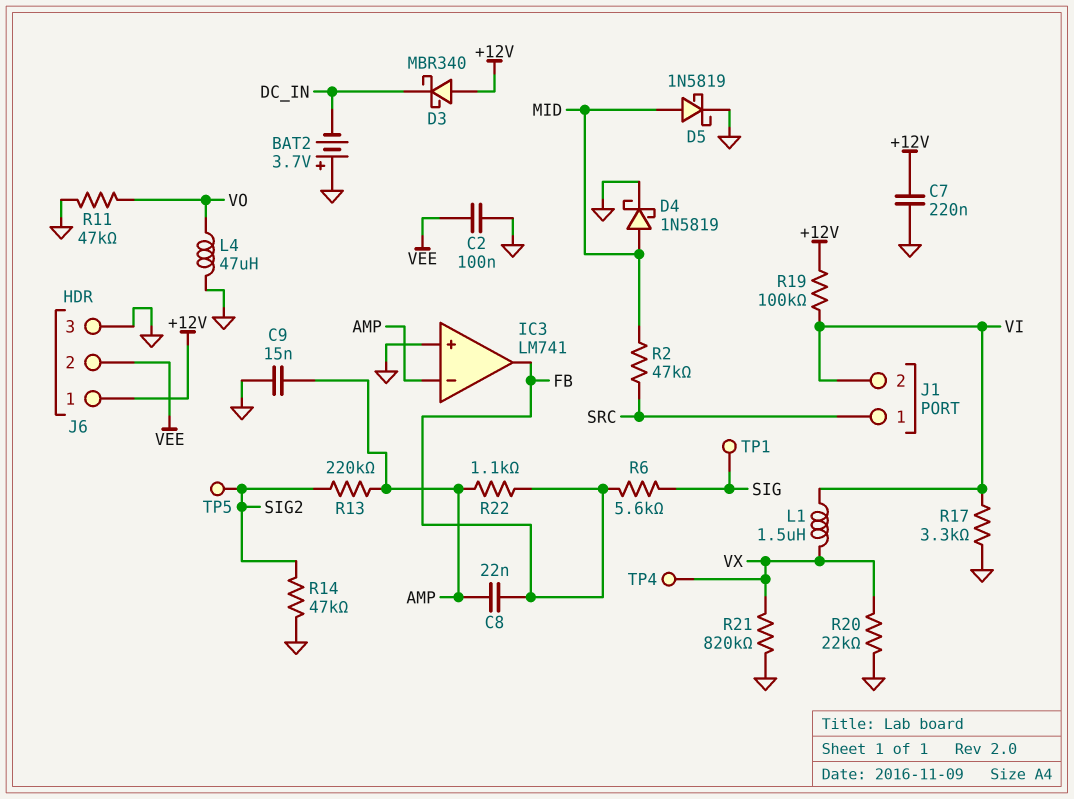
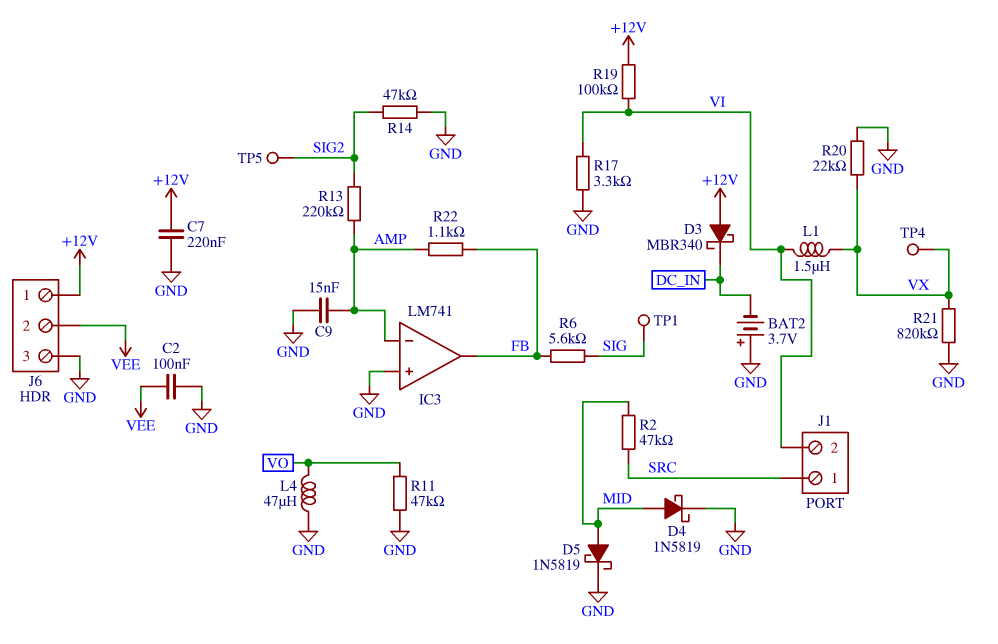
C8: 22nF (AMP, FB) -> none

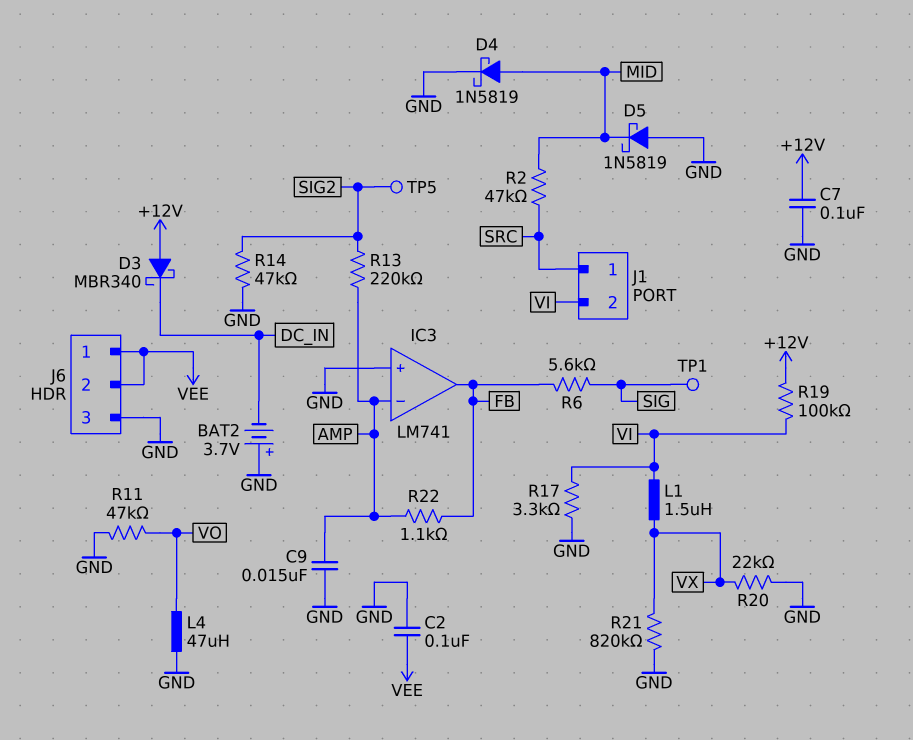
C7: 220nF (+12V, GND) -> 100nF (+12V, GND)
D5: schottky 1N5819 (A MID, K GND) -> schottky 1N5819 (A GND, K MID)
J6 pin 1: +12V -> VEE
TP4: test point (VX) -> none

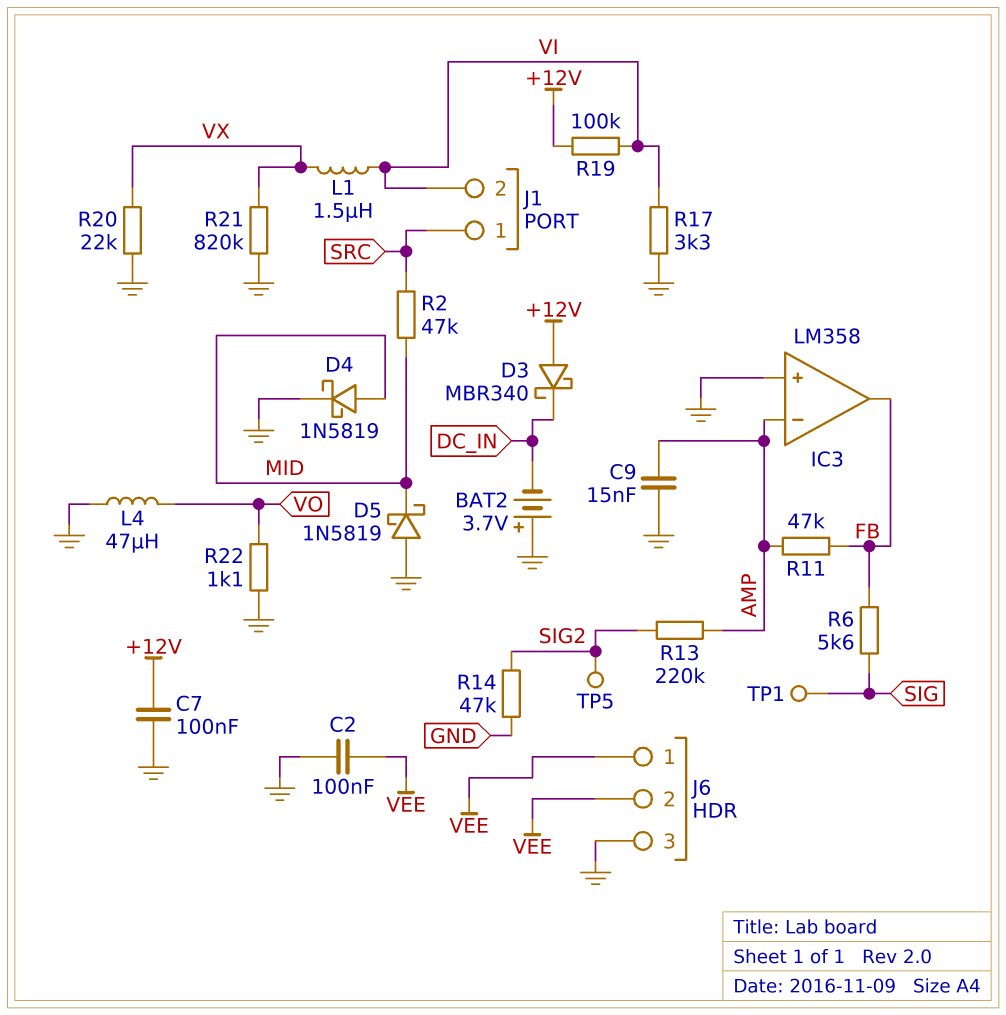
IC3: LM741 -> LM358
R11: 47k (GND, VO) -> 47k (AMP, FB)
R22: 1.1k (AMP, FB) -> 1.1k (GND, VO)

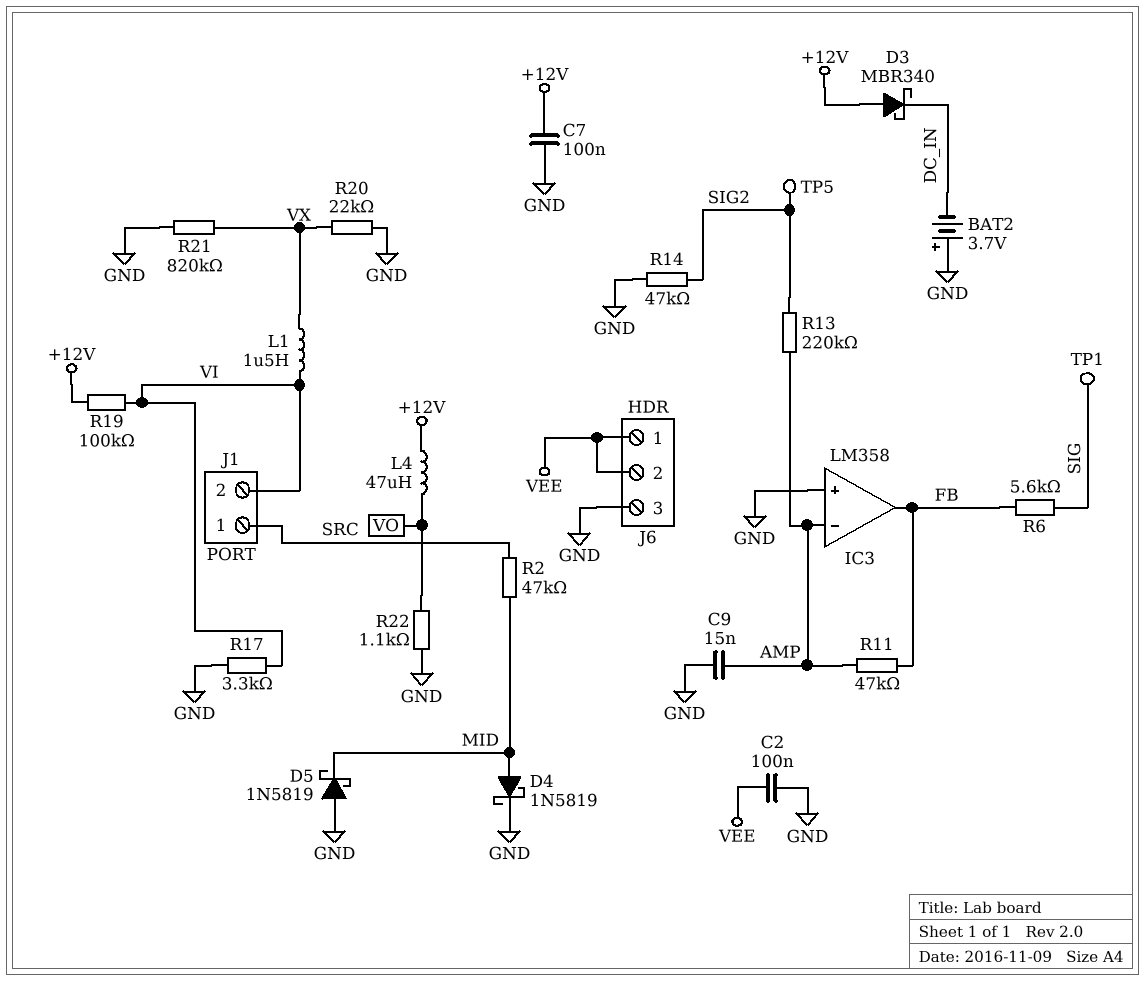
L4: 47uH (GND, VO) -> 47uH (+12V, VO)

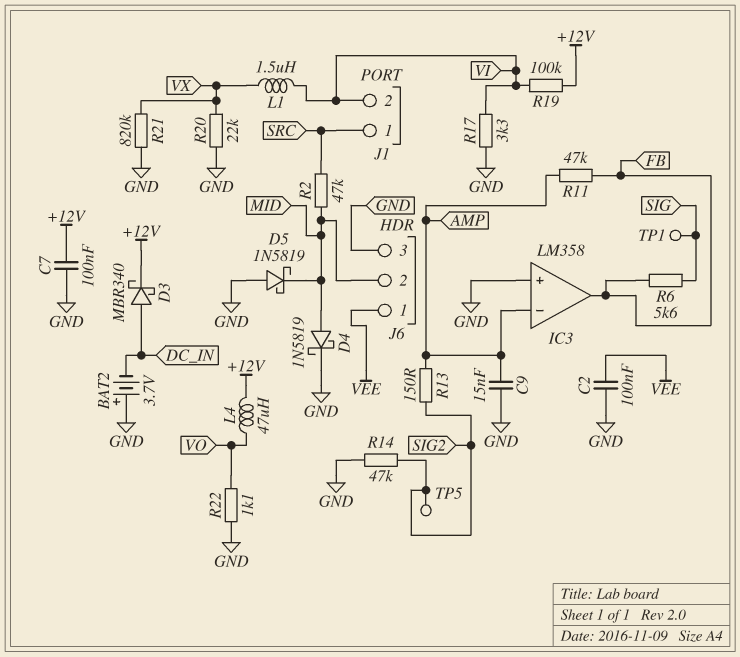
D3: schottky MBR340 (A +12V, K DC_IN) -> schottky MBR340 (A DC_IN, K +12V)
J6 pin 2: VEE -> MID
R13: 220k (AMP, SIG2) -> 150 (AMP, SIG2)

